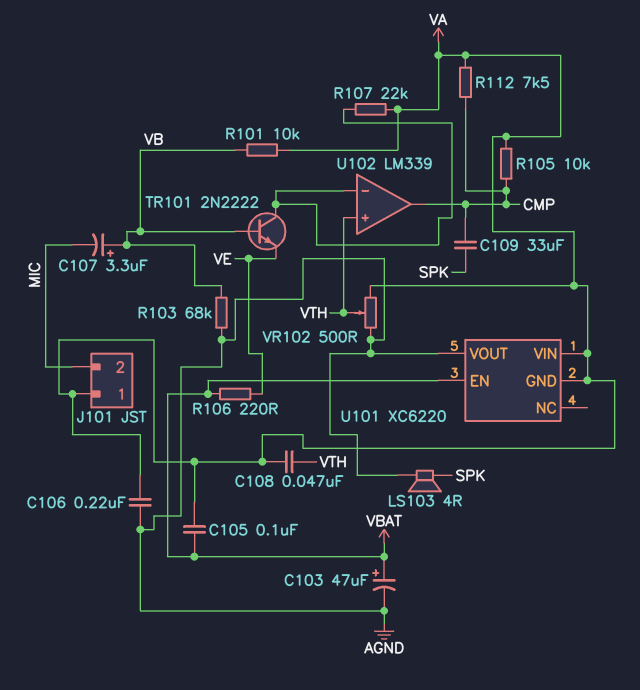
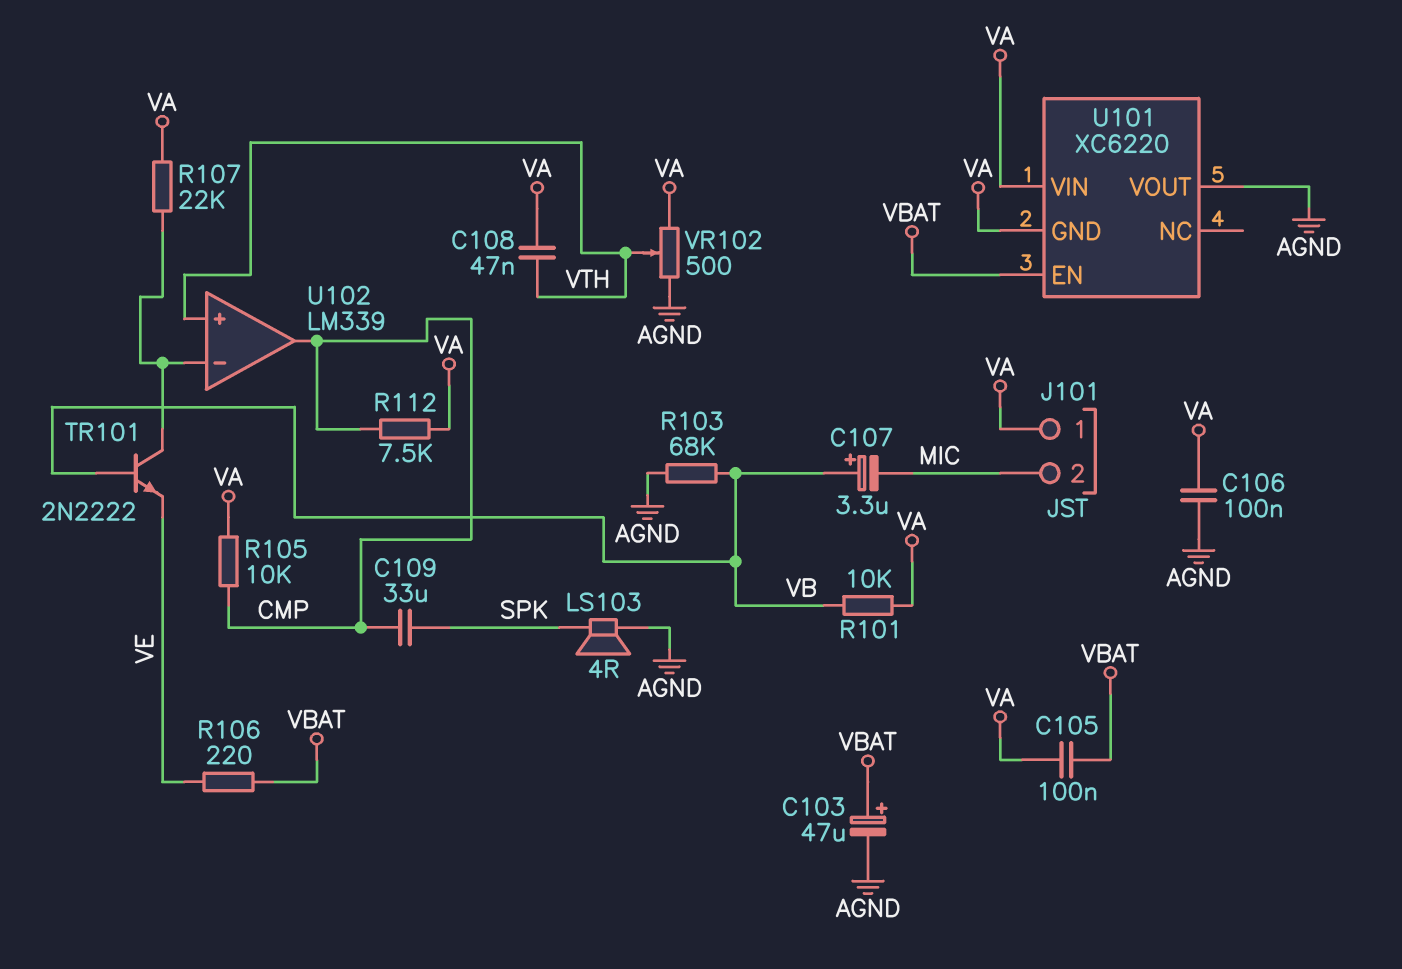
C106: 220nF (AGND, VA) -> 100nF (AGND, VA)

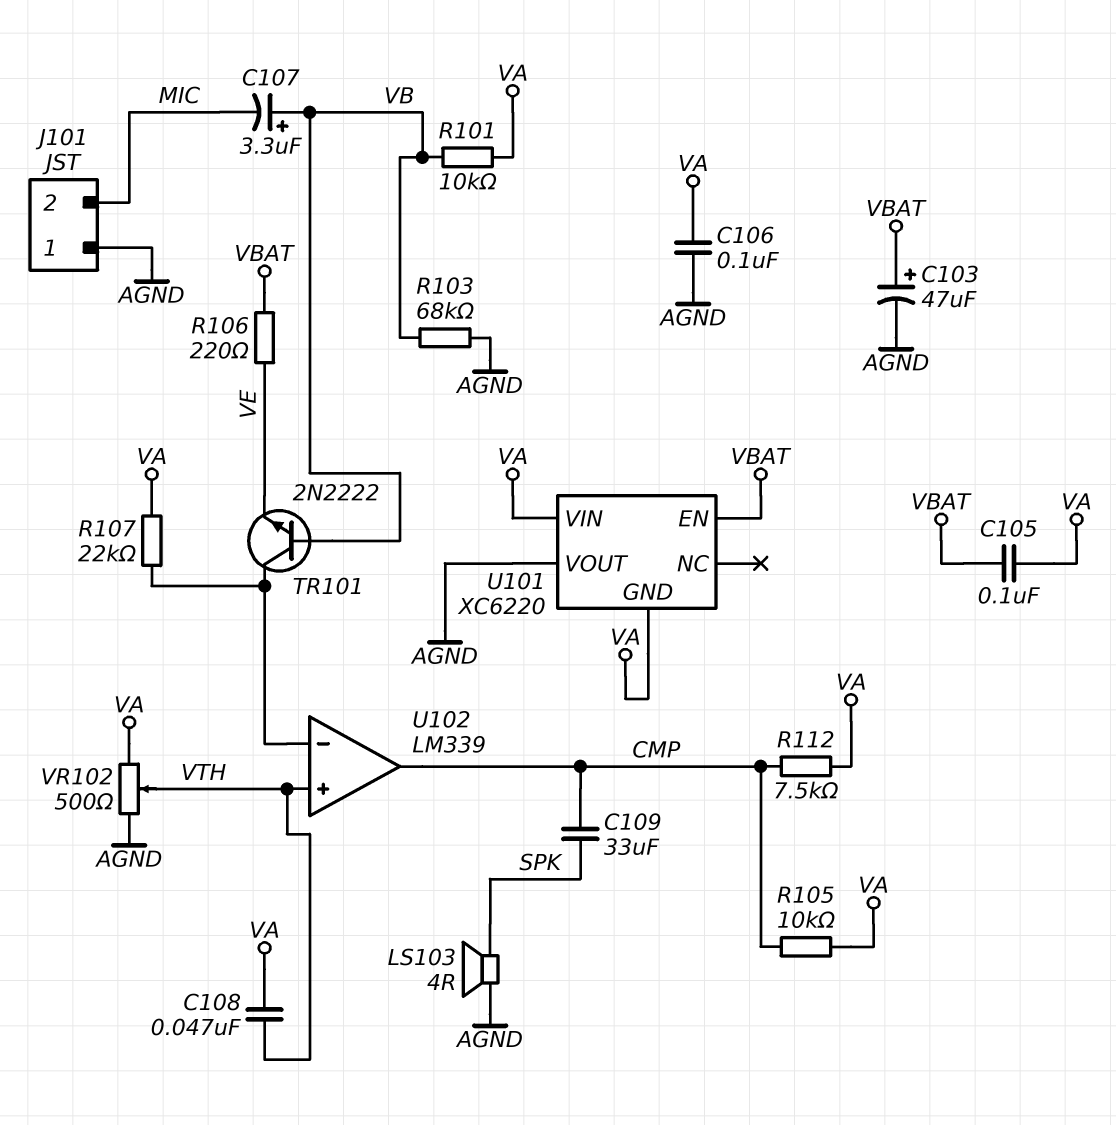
J101 pin 1: VA -> AGND

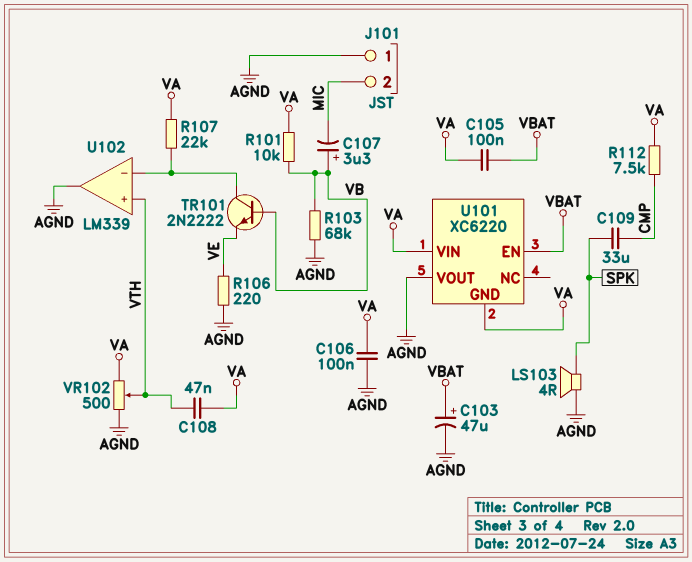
R105: 10k (CMP, VA) -> none
R106: 220 (VBAT, VE) -> 220 (AGND, VE)
U102 pin out: CMP -> AGND

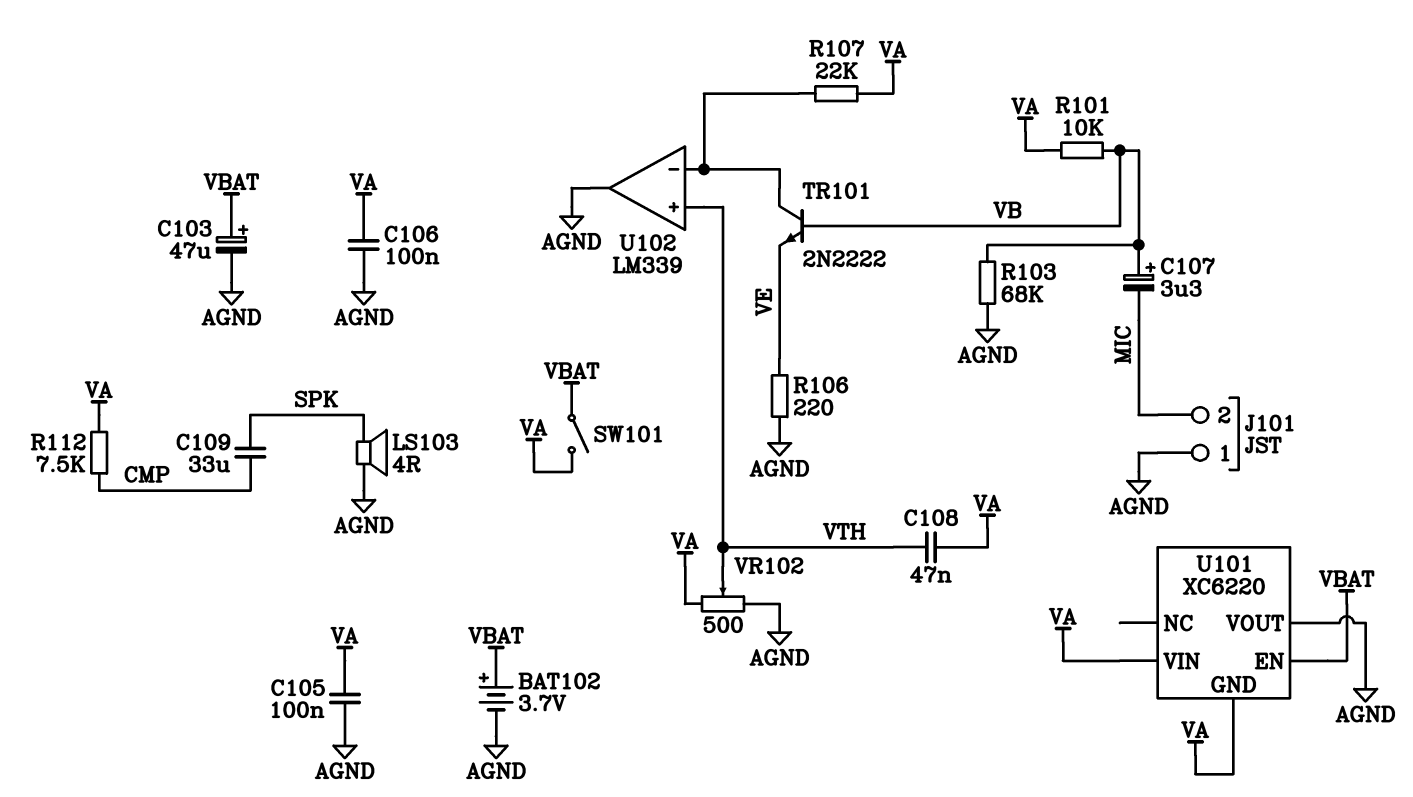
BAT102: none -> 3.7V (plus VBAT, minus AGND)
C105: 100nF (VA, VBAT) -> 100nF (AGND, VA)
SW101: none -> switch (VA, VBAT)

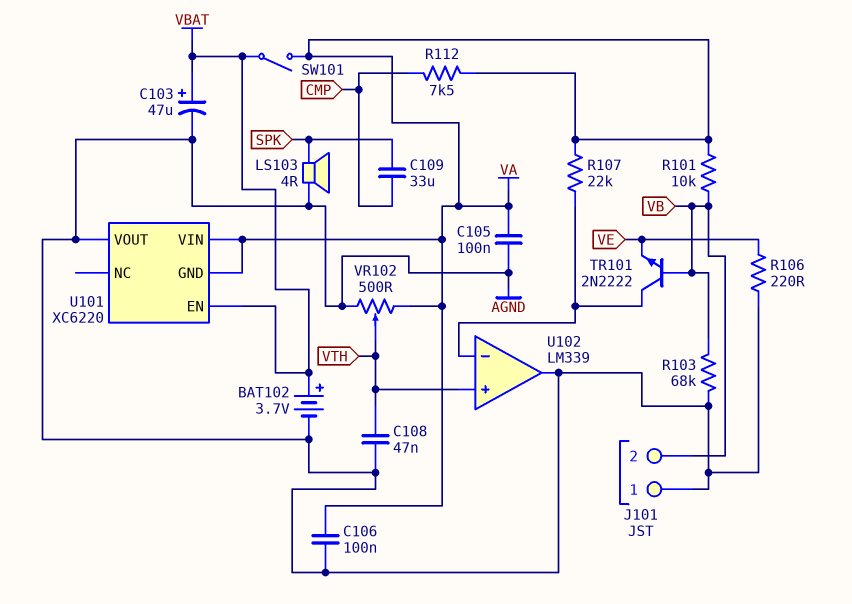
C107: 3.3uF (plus VB, minus MIC) -> none
C108: 47nF (VA, VTH) -> 47nF (AGND, VTH)
J101 pin 2: MIC -> VB

